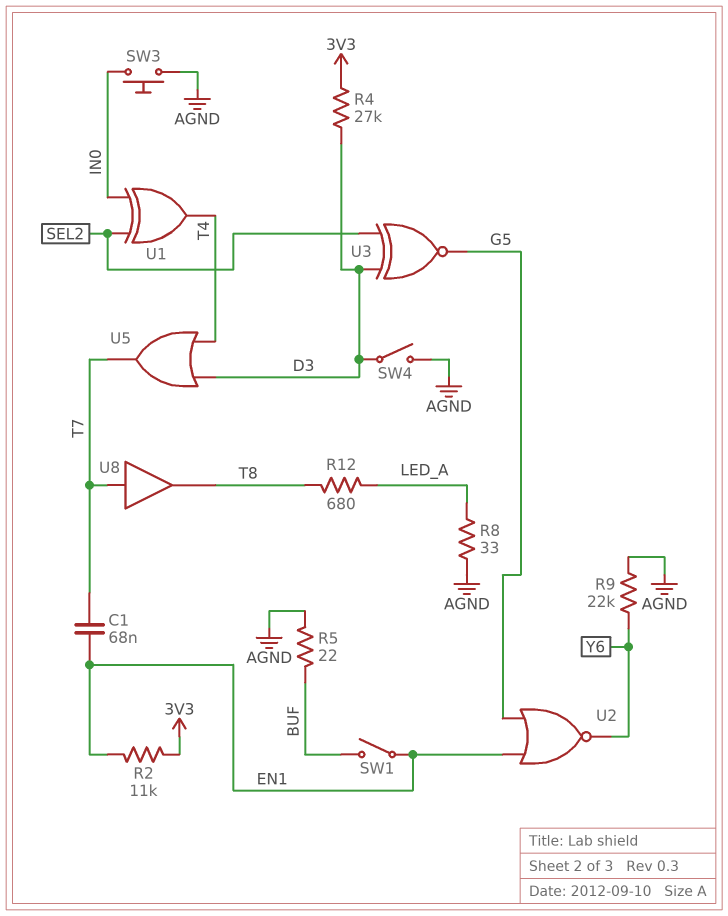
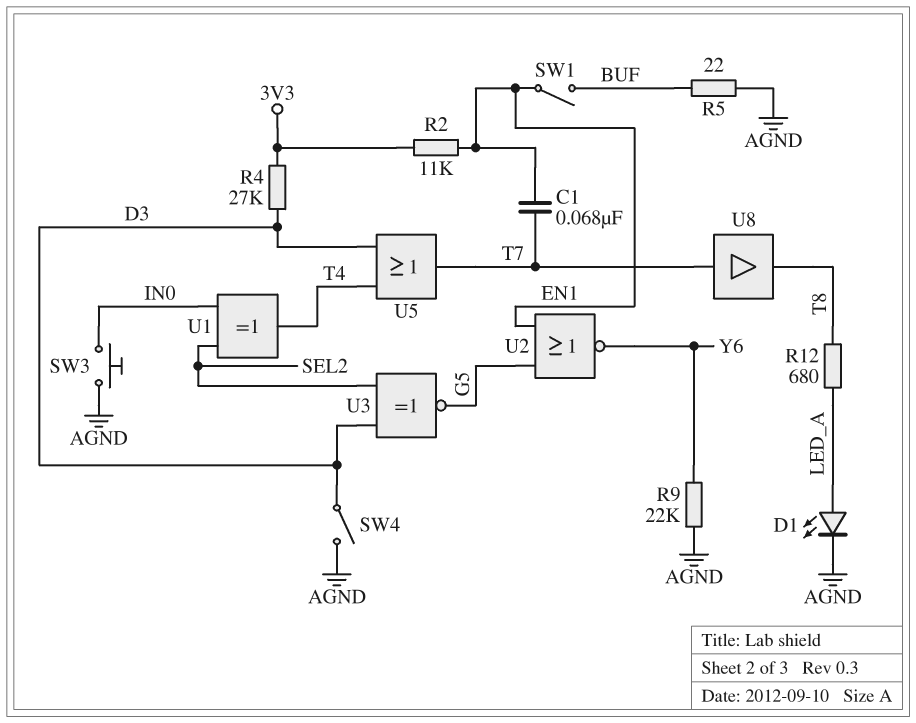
D1: none -> LED (A LED_A, K AGND)
R8: 33 (AGND, LED_A) -> none

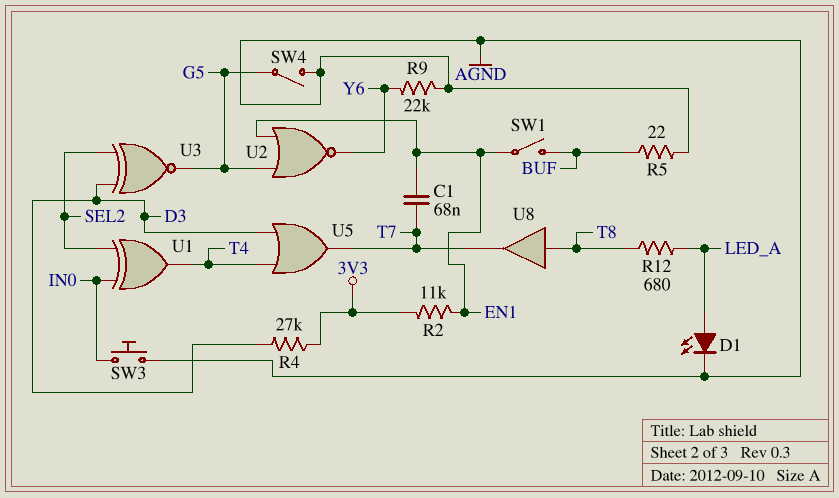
SW4: switch (AGND, D3) -> switch (AGND, G5)
U8: buffer (in T7, out T8) -> buffer (in T8, out T7)

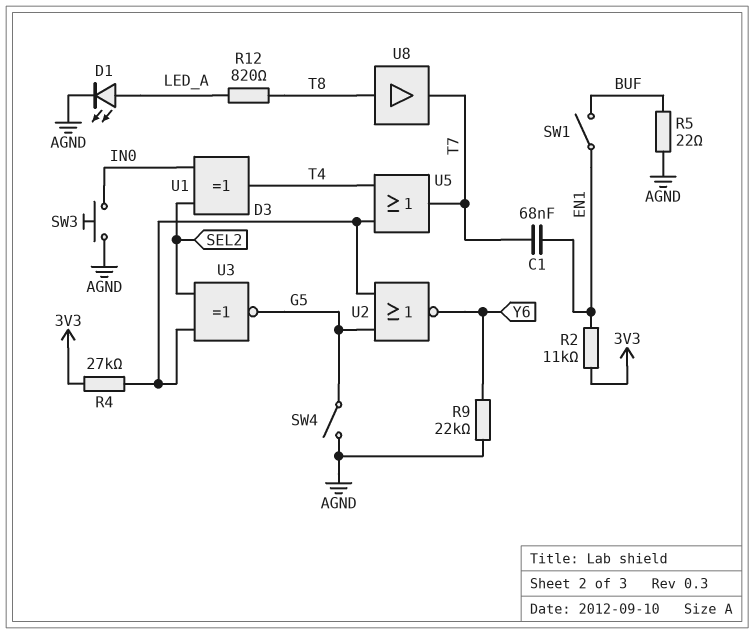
R12: 680 (LED_A, T8) -> 820 (LED_A, T8)
U2: NOR (in EN1, in G5, out Y6) -> NOR (in D3, in G5, out Y6)

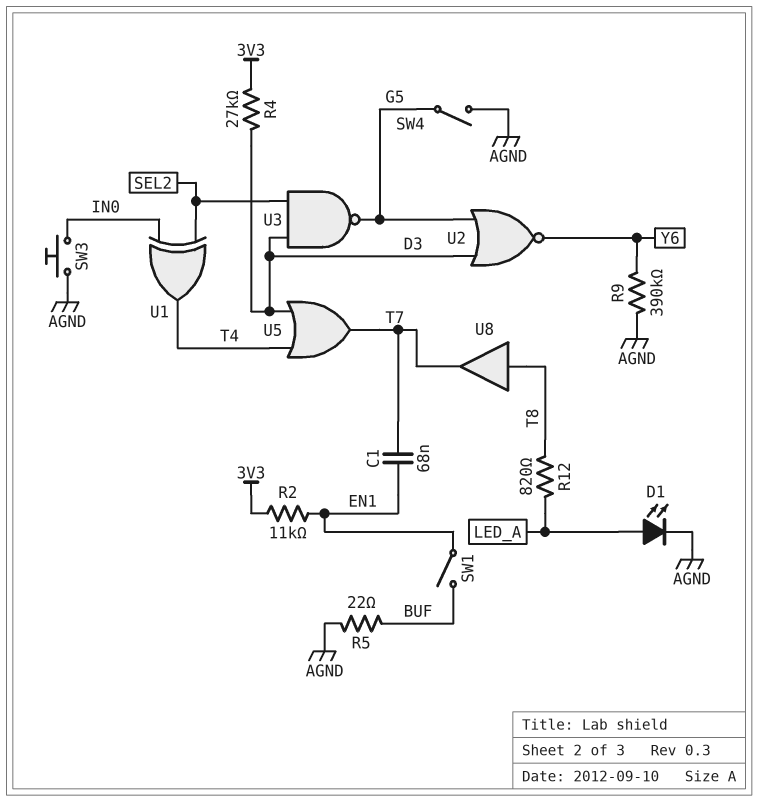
R9: 22k (AGND, Y6) -> 390k (AGND, Y6)
U3: XNOR (in D3, in SEL2, out G5) -> NAND (in D3, in SEL2, out G5)

